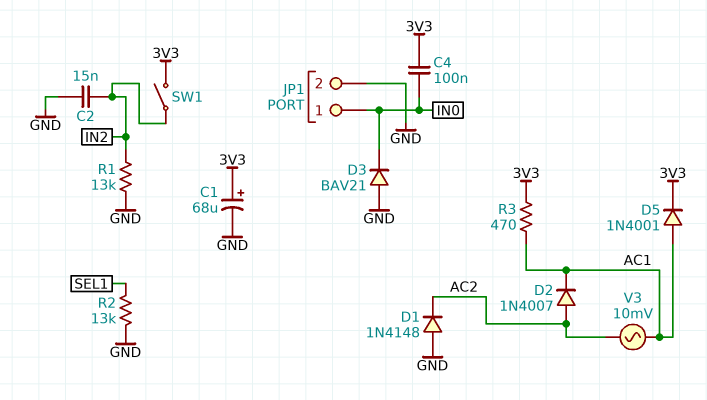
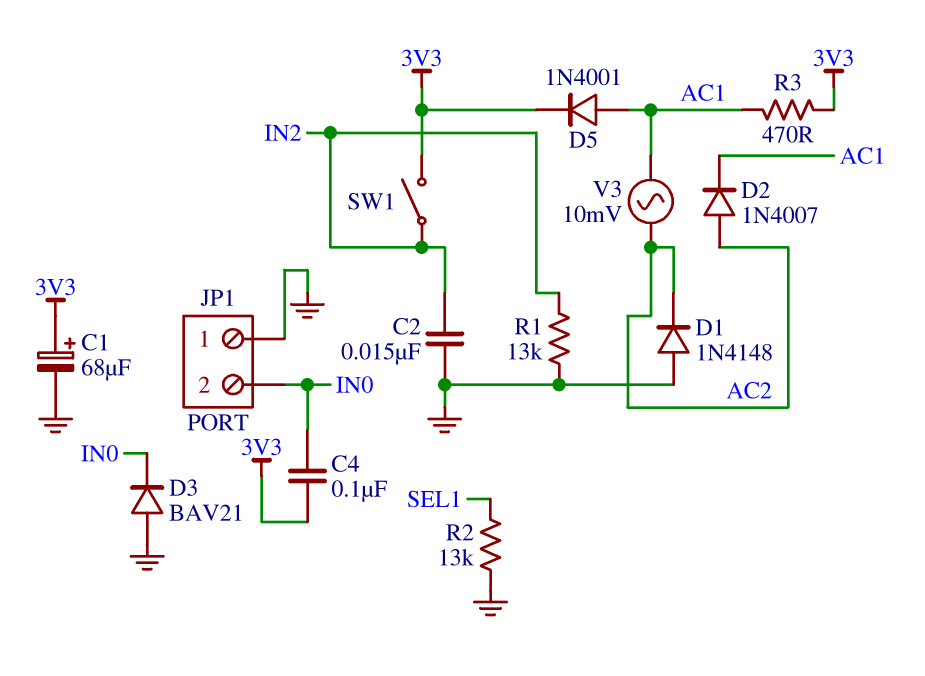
JP1 pin 1: IN0 -> GND
JP1 pin 2: GND -> IN0

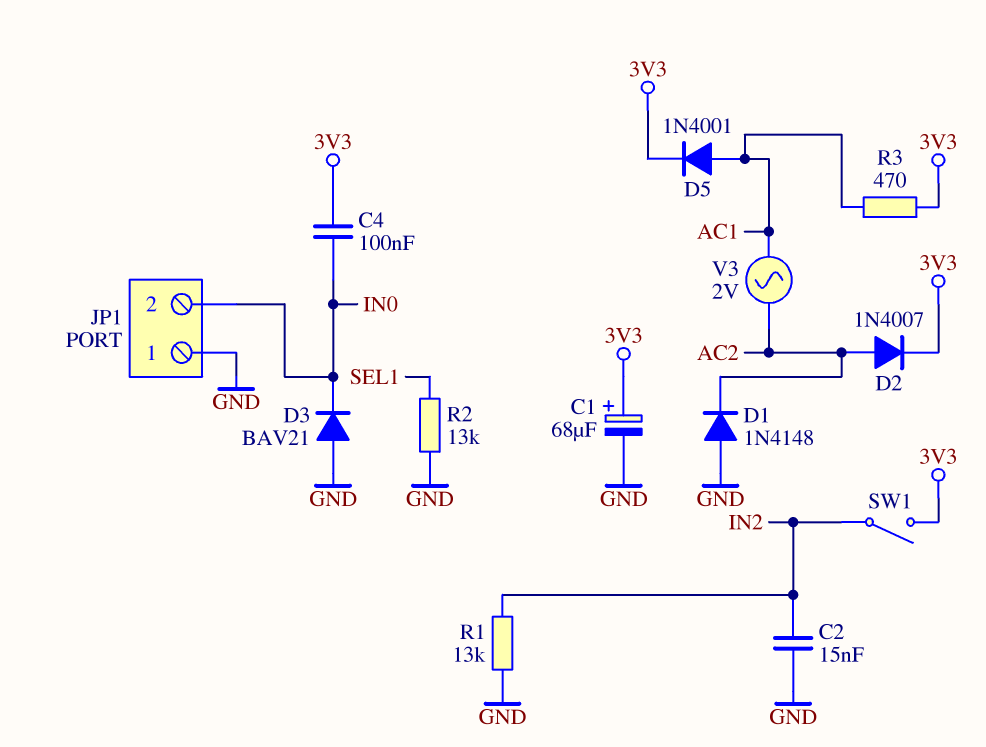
D2: diode 1N4007 (A AC2, K AC1) -> diode 1N4007 (A AC2, K 3V3)
V3: AC 10mV (AC1, AC2) -> AC 2V (AC1, AC2)

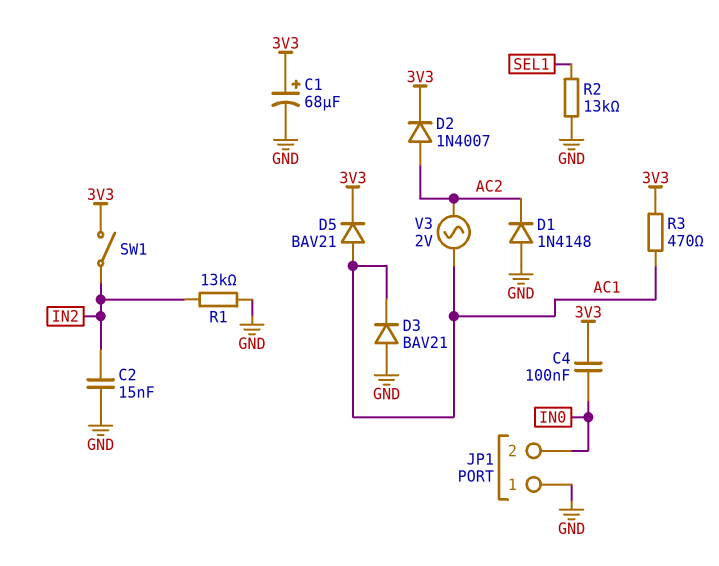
D3: diode BAV21 (A GND, K IN0) -> diode BAV21 (A GND, K AC1)
D5: diode 1N4001 (A AC1, K 3V3) -> diode BAV21 (A AC1, K 3V3)

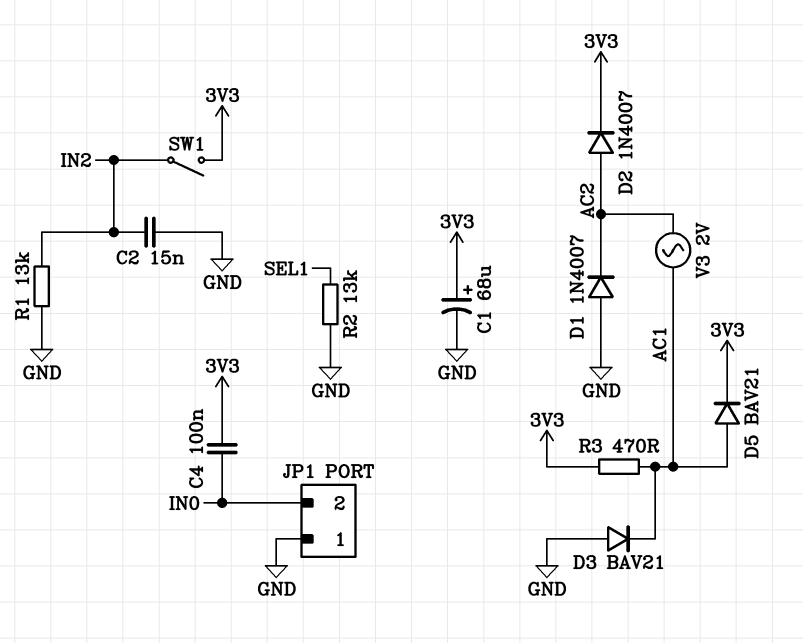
D1: diode 1N4148 (A GND, K AC2) -> diode 1N4007 (A GND, K AC2)

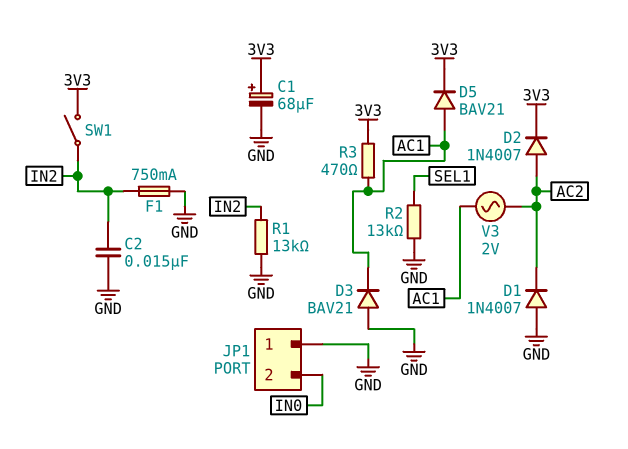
C4: 100nF (3V3, IN0) -> none
F1: none -> 750mA (GND, IN2)

